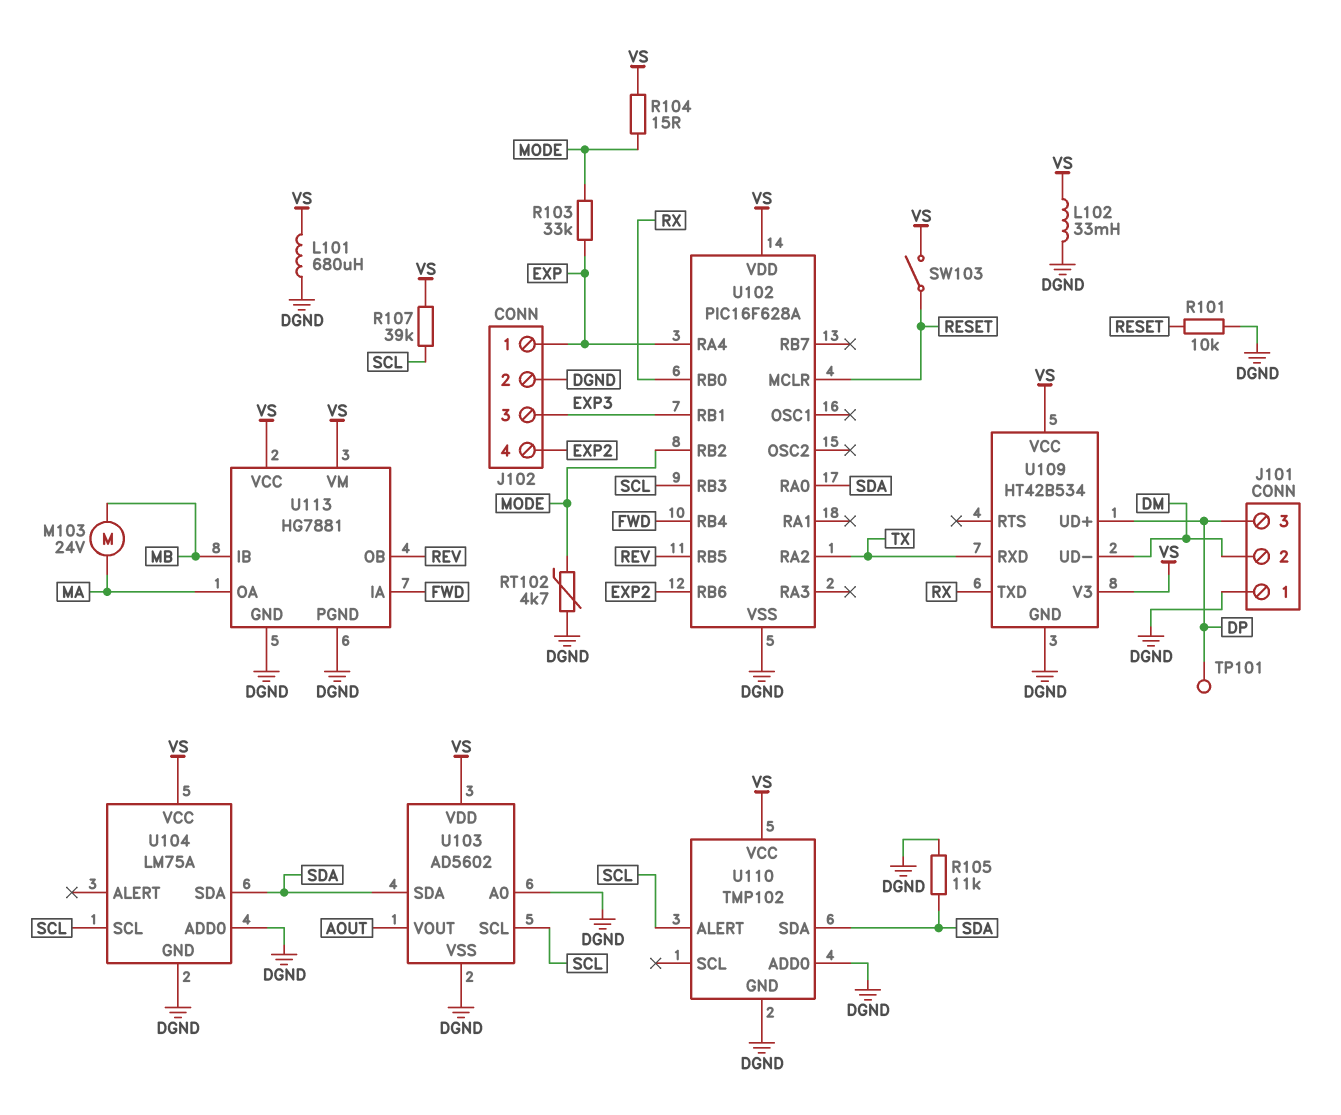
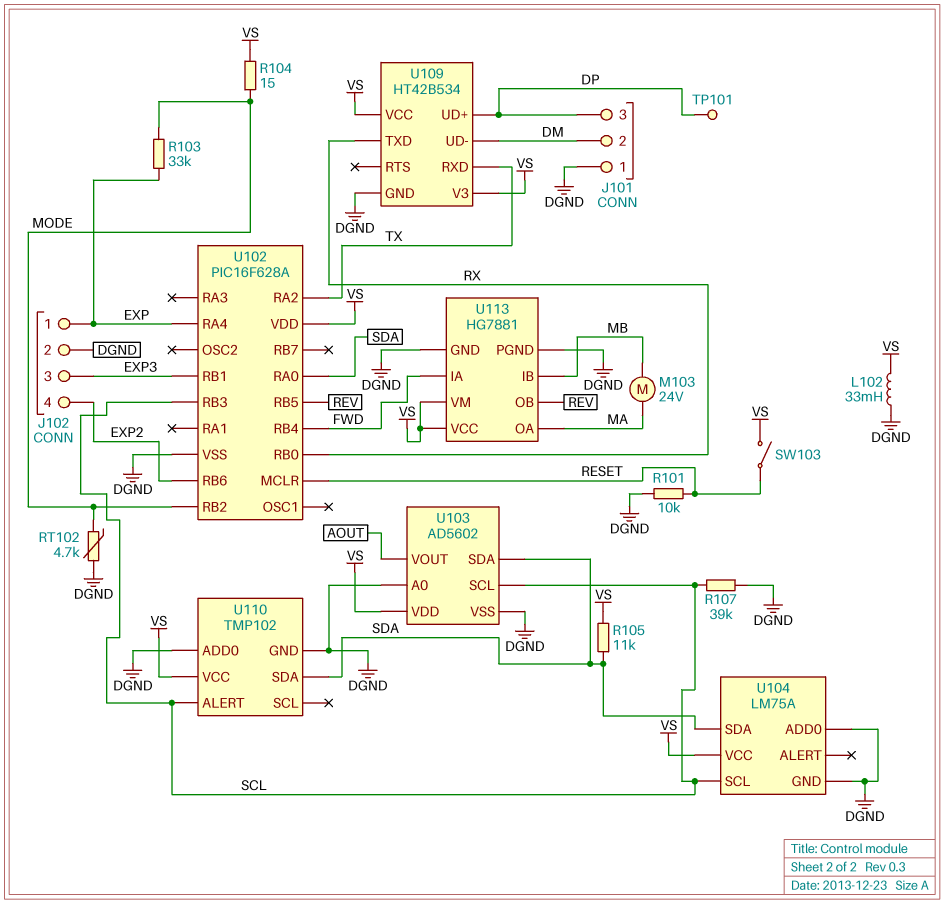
L101: 680uH (DGND, VS) -> none
R105: 11k (DGND, SDA) -> 11k (SDA, VS)
R107: 39k (SCL, VS) -> 39k (DGND, SCL)

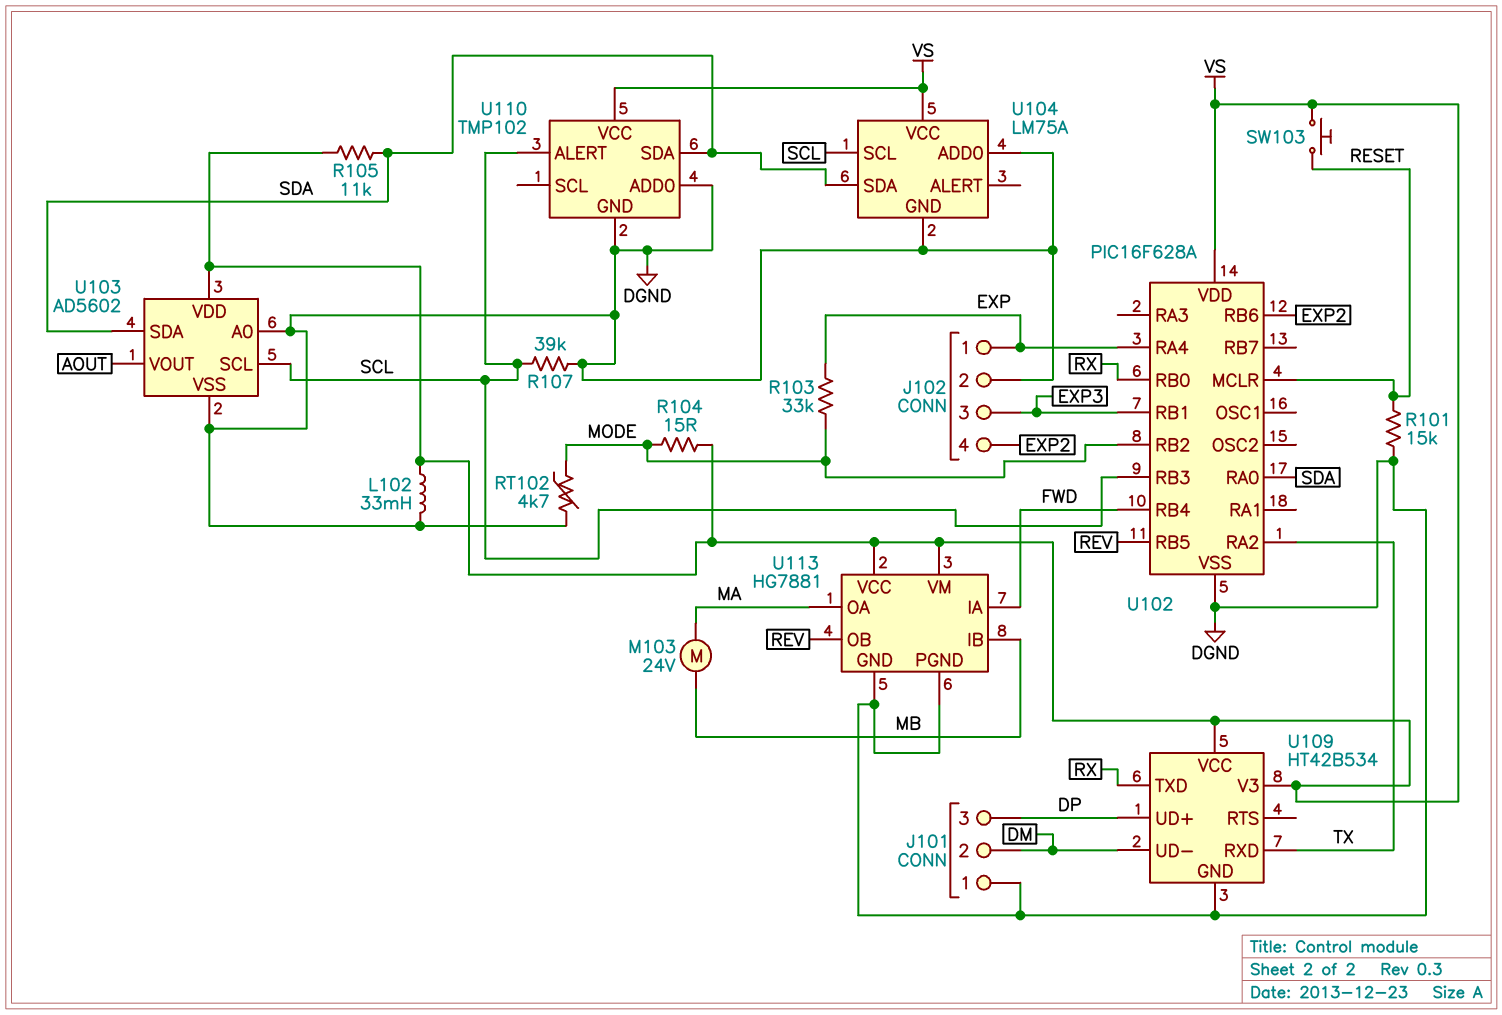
R101: 10k (DGND, RESET) -> 15k (DGND, RESET)
SW103: switch (RESET, VS) -> button (RESET, VS)
TP101: test point (DP) -> none

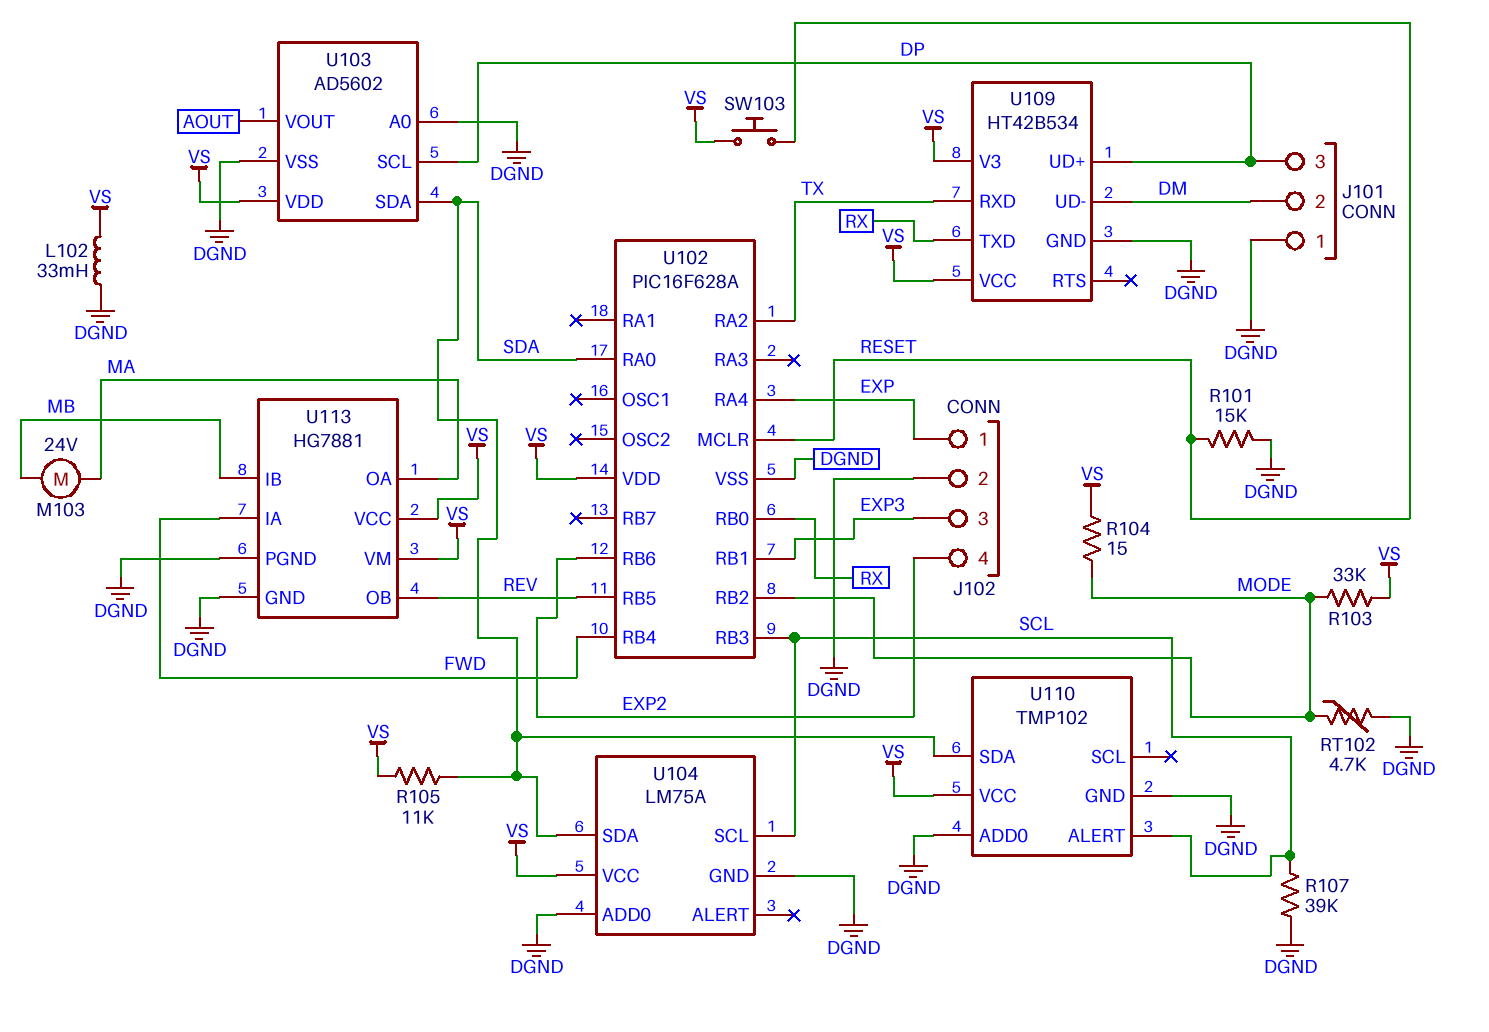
R103: 33k (EXP, MODE) -> 33k (MODE, VS)
U103 pin SCL: SCL -> DP

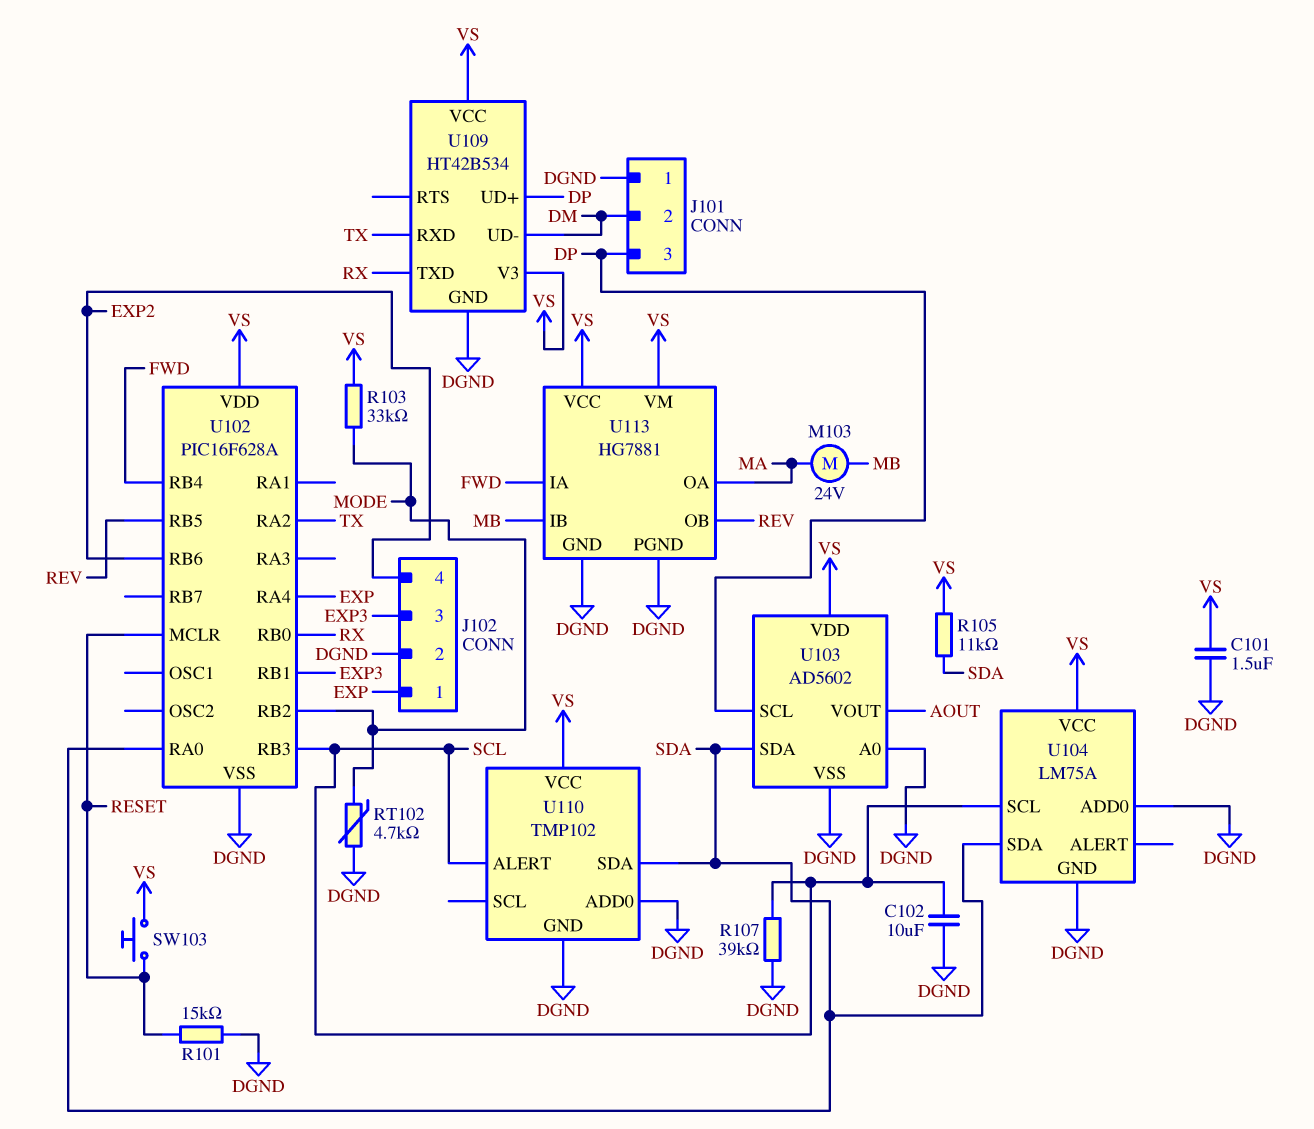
C101: none -> 1.5uF (DGND, VS)
C102: none -> 10uF (DGND, SCL)
L102: 33mH (DGND, VS) -> none
R104: 15 (MODE, VS) -> none

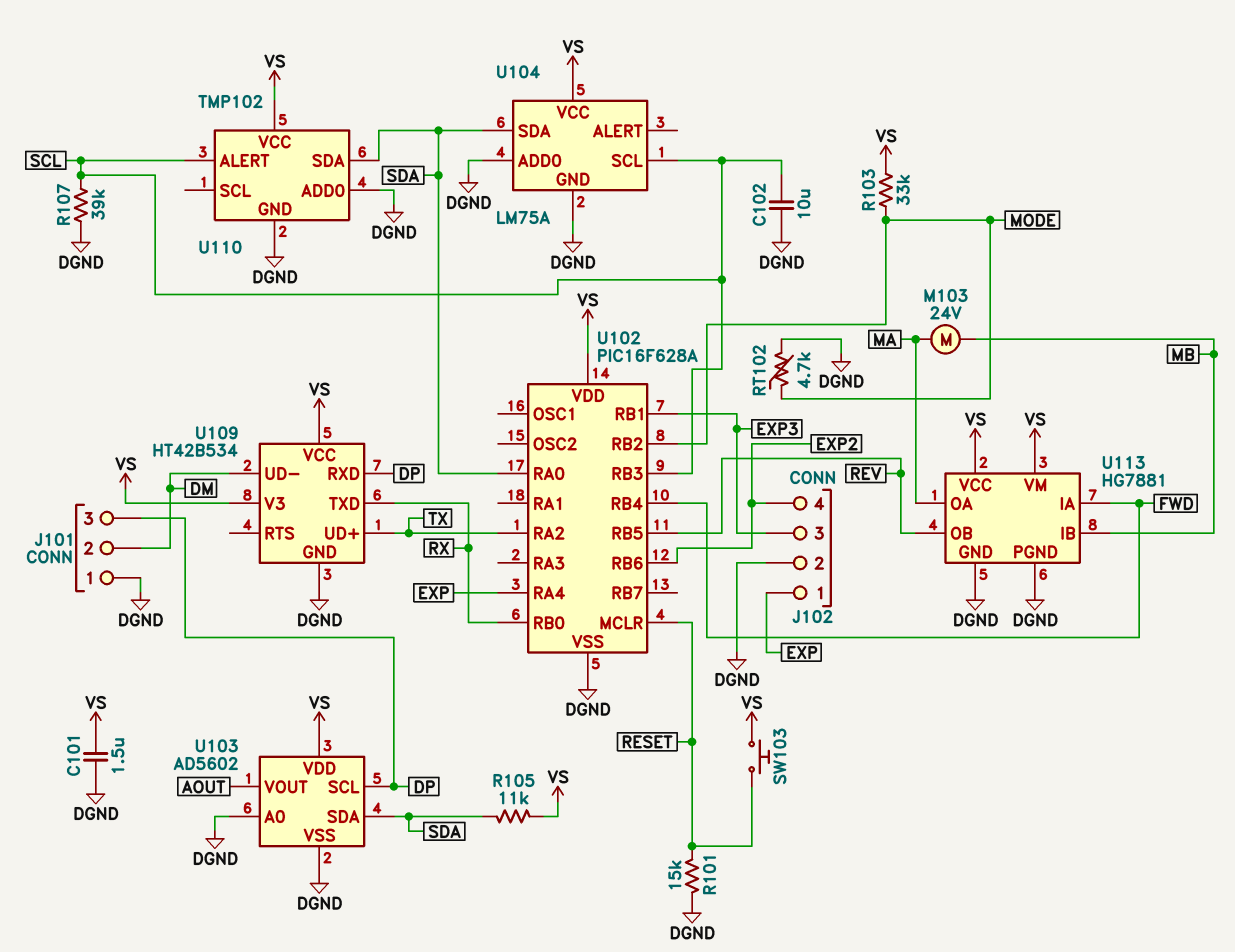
U109 pin RXD: TX -> DP
U109 pin UD+: DP -> TX

